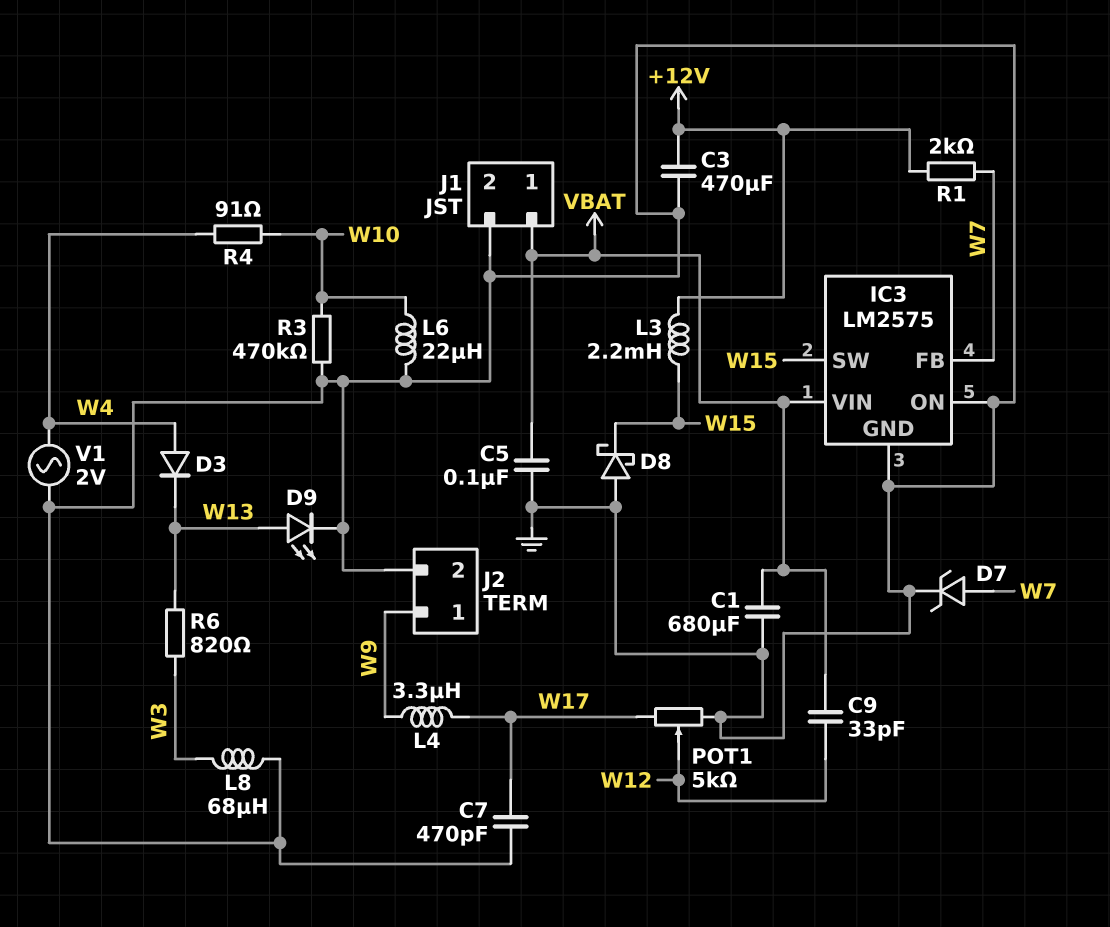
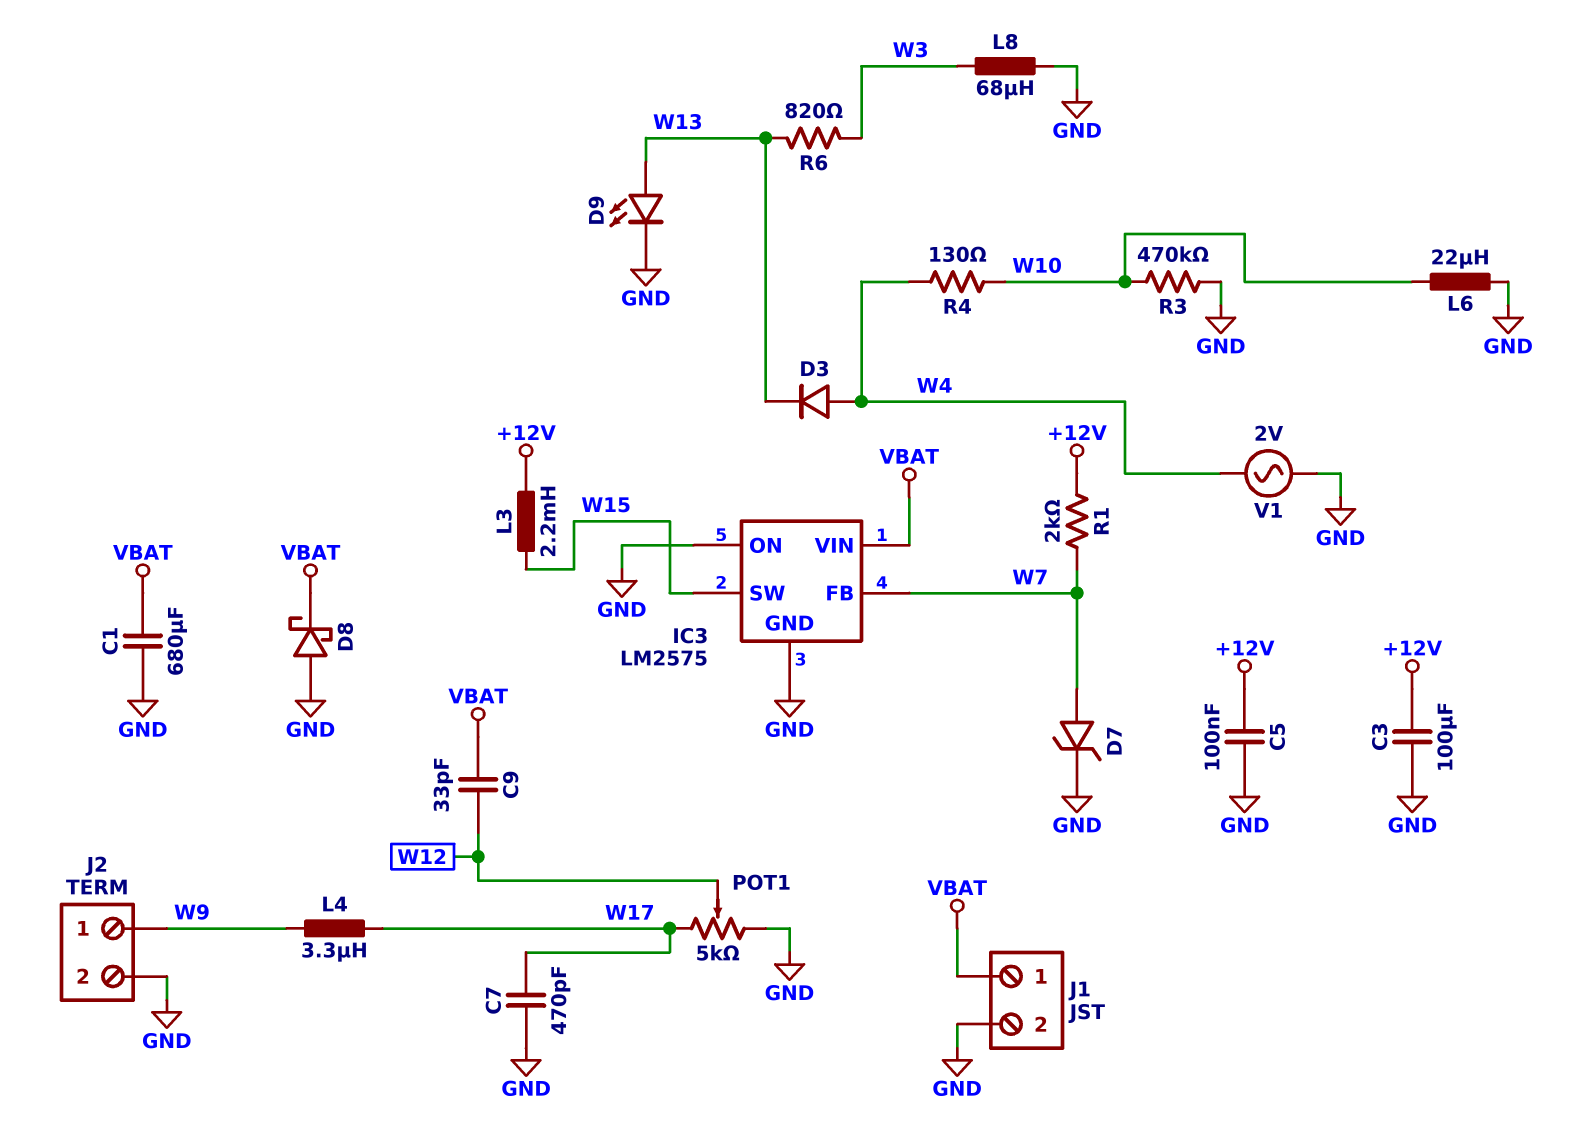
C3: 470uF (+12V, GND) -> 100uF (+12V, GND)
C5: 100nF (GND, VBAT) -> 100nF (+12V, GND)
D8: schottky (A GND, K W15) -> schottky (A GND, K VBAT)
R4: 91 (W4, W10) -> 130 (W4, W10)

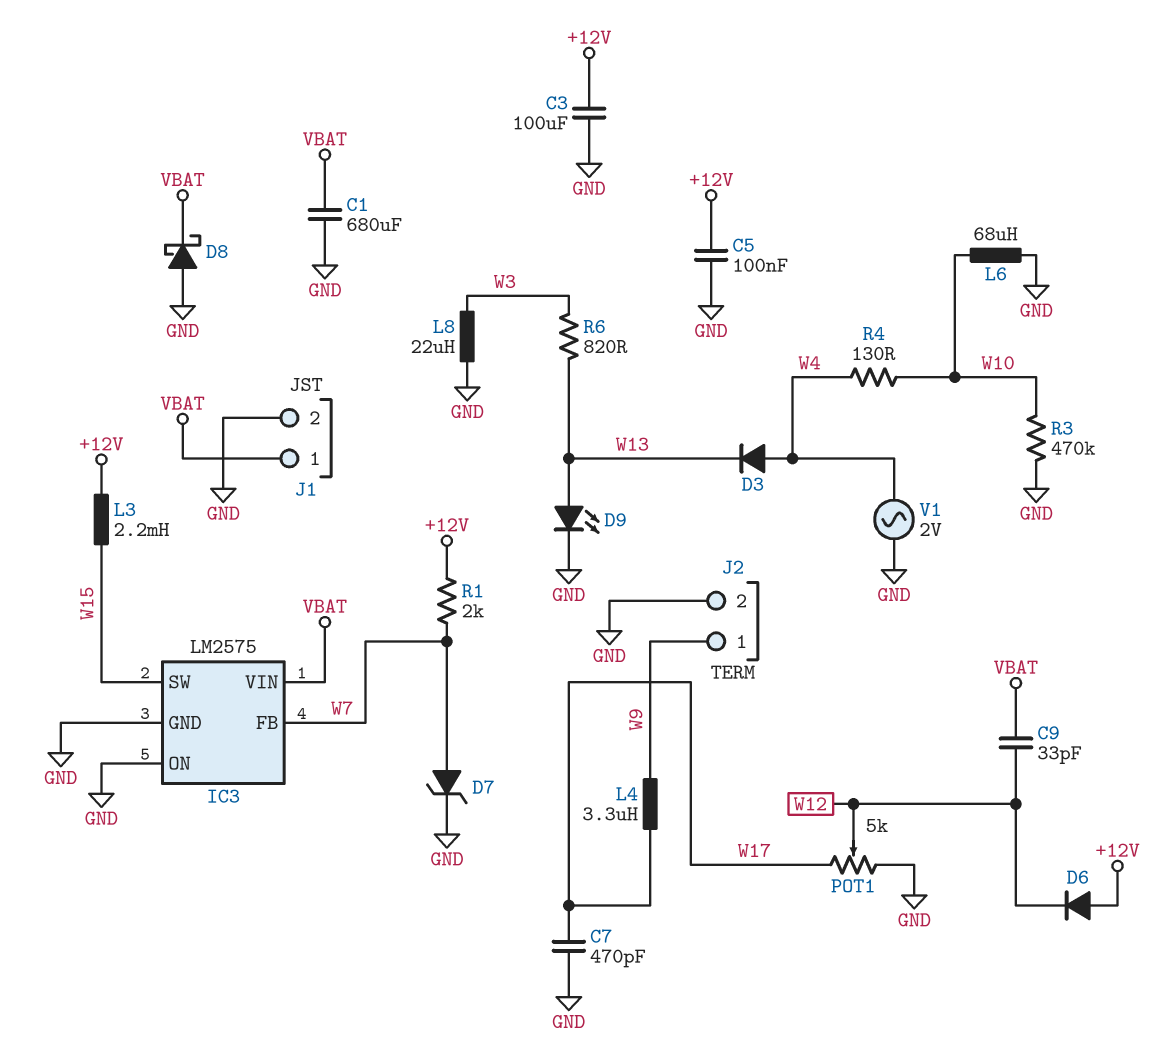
D6: none -> diode (A +12V, K W12)
L6: 22uH (GND, W10) -> 68uH (GND, W10)
L8: 68uH (GND, W3) -> 22uH (GND, W3)

